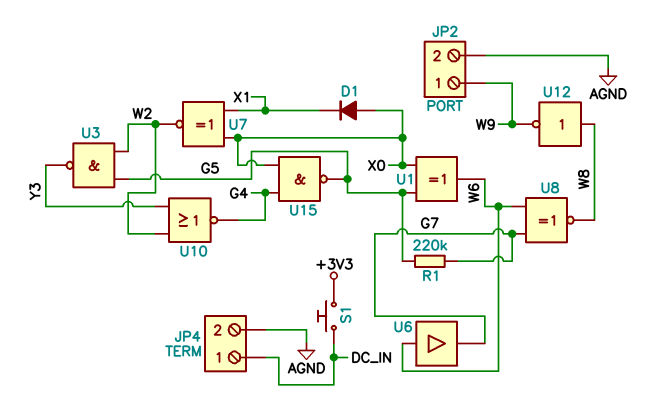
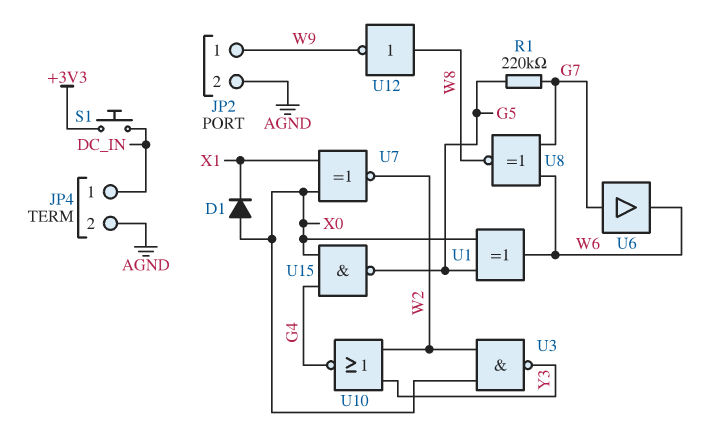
U3: NAND (in G5, in W2, out Y3) -> NAND (in W2, in X0, out Y3)
U6: buffer (in W6, out G7) -> buffer (in G7, out W6)

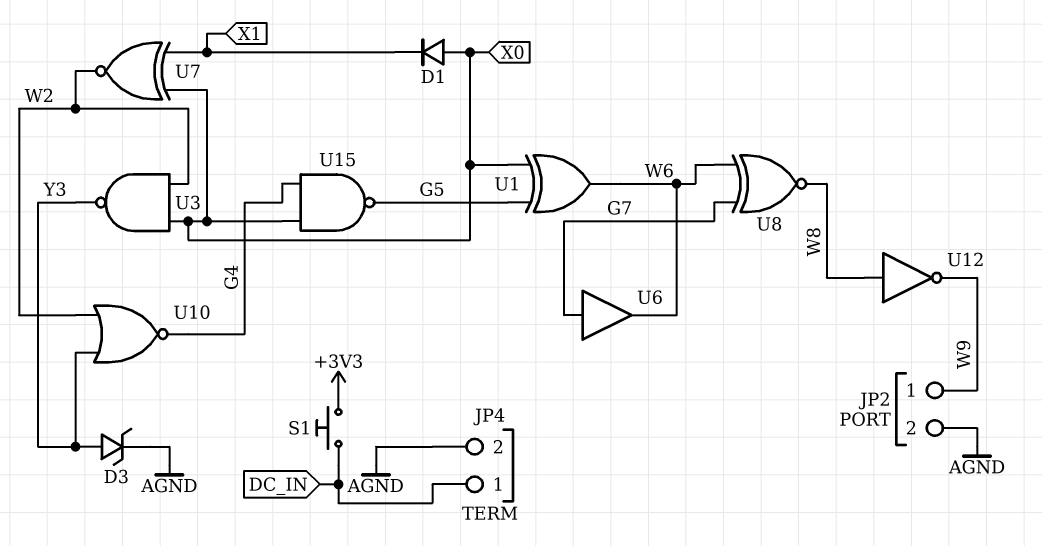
D3: none -> zener (A Y3, K AGND)
R1: 220k (G5, G7) -> none

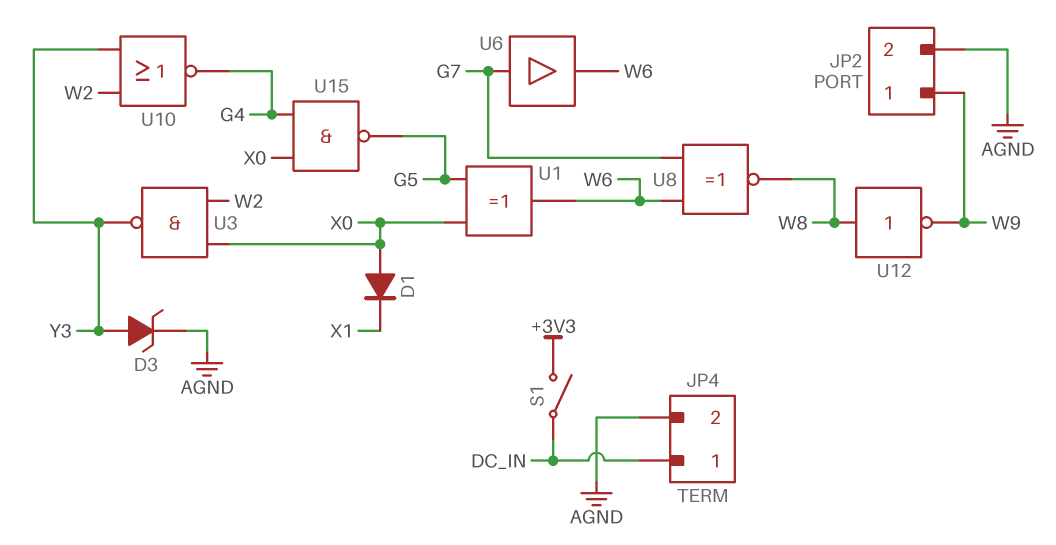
S1: button (+3V3, DC_IN) -> switch (+3V3, DC_IN)
U7: XNOR (in X0, in X1, out W2) -> none

